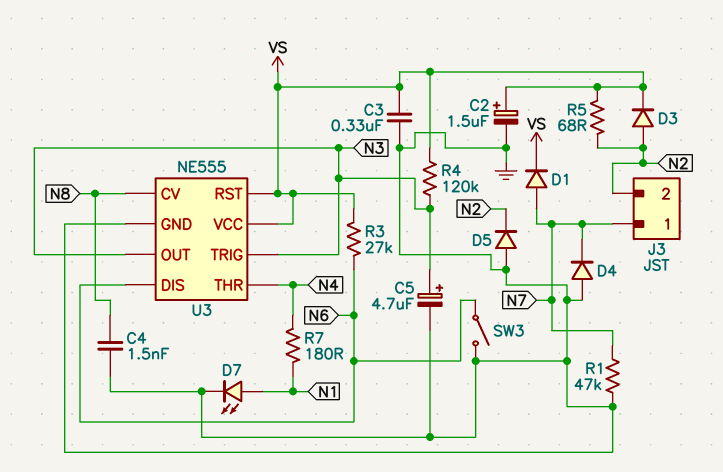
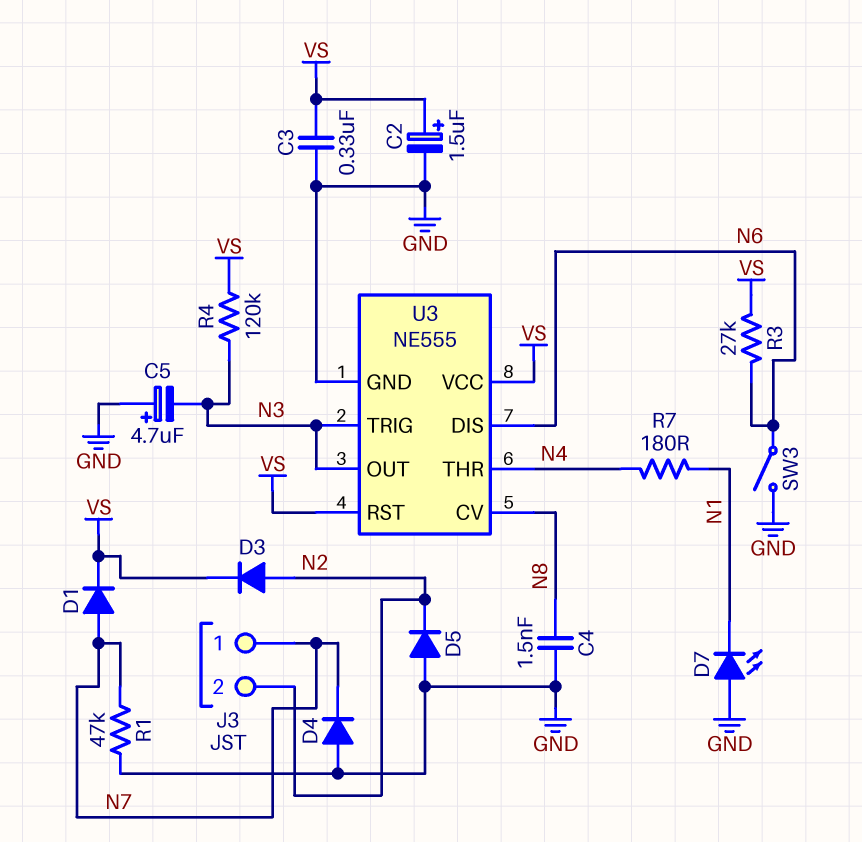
C5: 4.7uF (plus N3, minus GND) -> 4.7uF (plus GND, minus N3)
D7: LED (A N1, K GND) -> LED (A GND, K N1)
R5: 68 (N2, VS) -> none

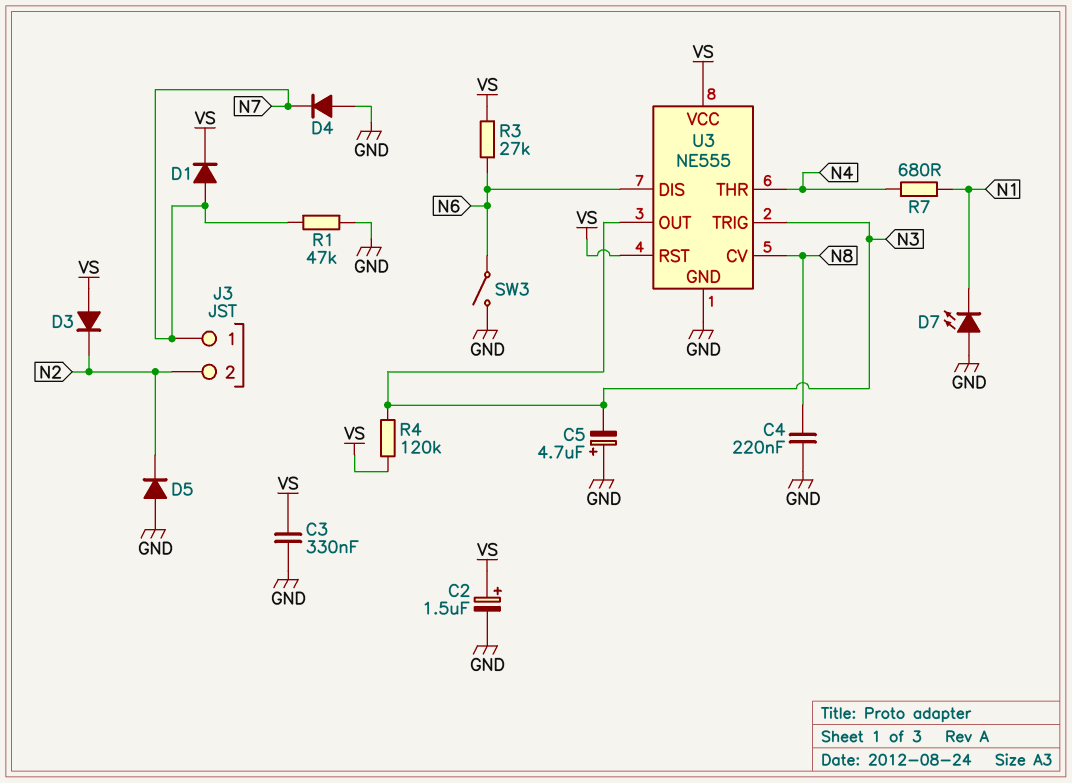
C4: 1.5nF (GND, N8) -> 220nF (GND, N8)
D3: diode (A N2, K VS) -> diode (A VS, K N2)
R7: 180 (N1, N4) -> 680 (N1, N4)

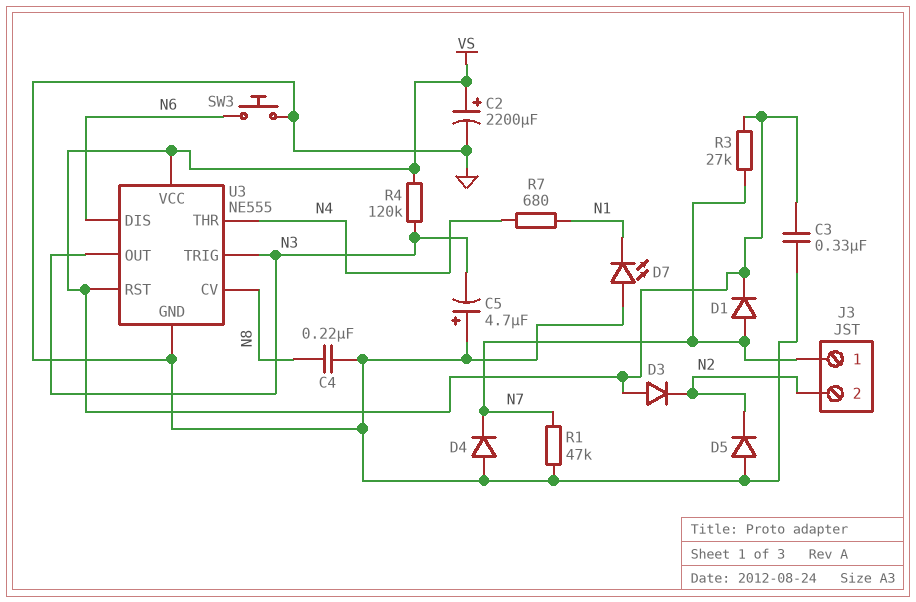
C2: 1.5uF (plus VS, minus GND) -> 2200uF (plus VS, minus GND)
R3: 27k (N6, VS) -> 27k (N7, VS)
SW3: switch (GND, N6) -> button (GND, N6)

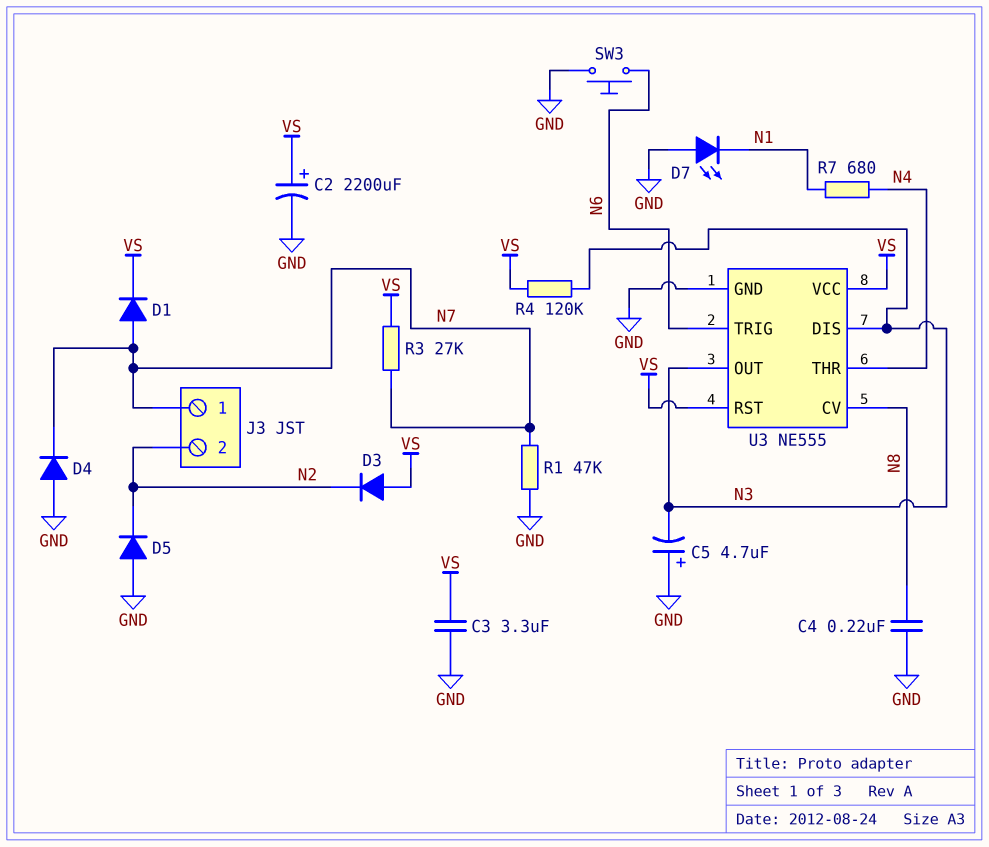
C3: 330nF (GND, VS) -> 3.3uF (GND, VS)
U3 pin DIS: N6 -> N3
U3 pin TRIG: N3 -> N6

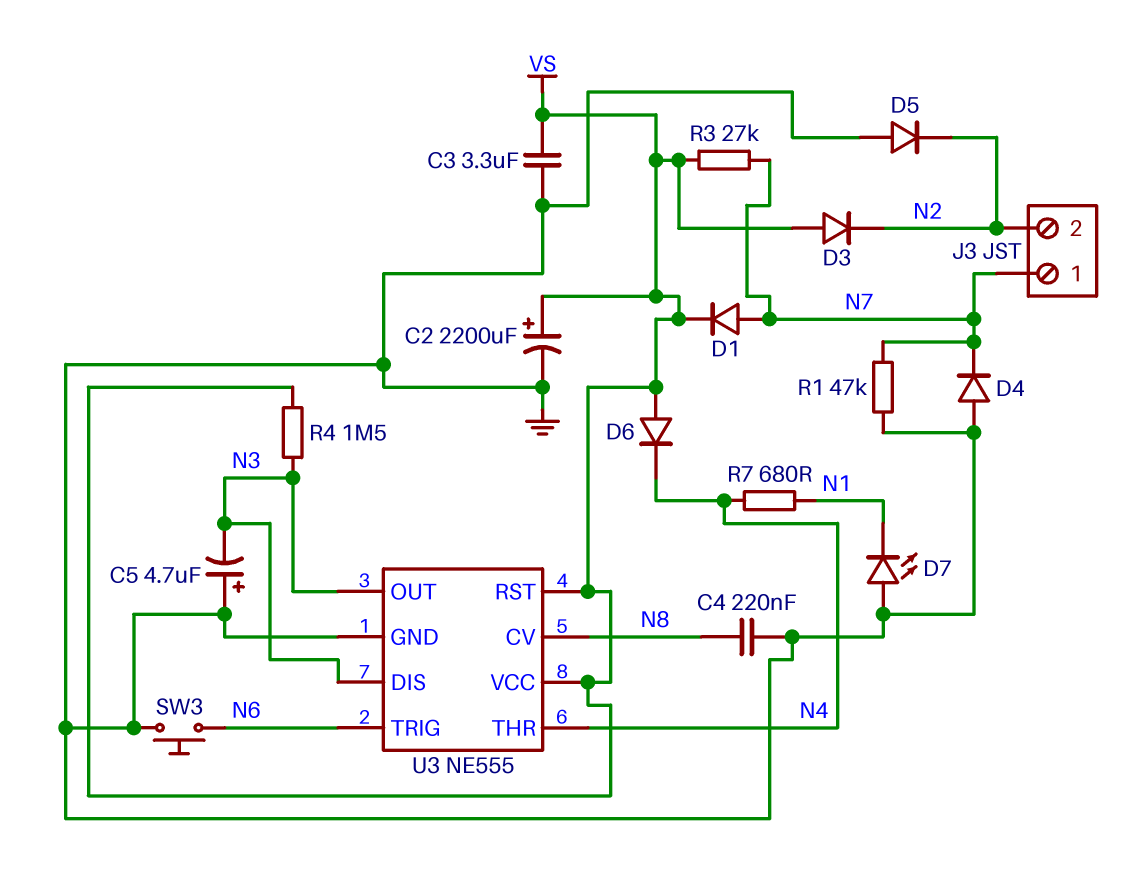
D6: none -> diode (A VS, K N4)
R4: 120k (N3, VS) -> 1.5M (N3, VS)

